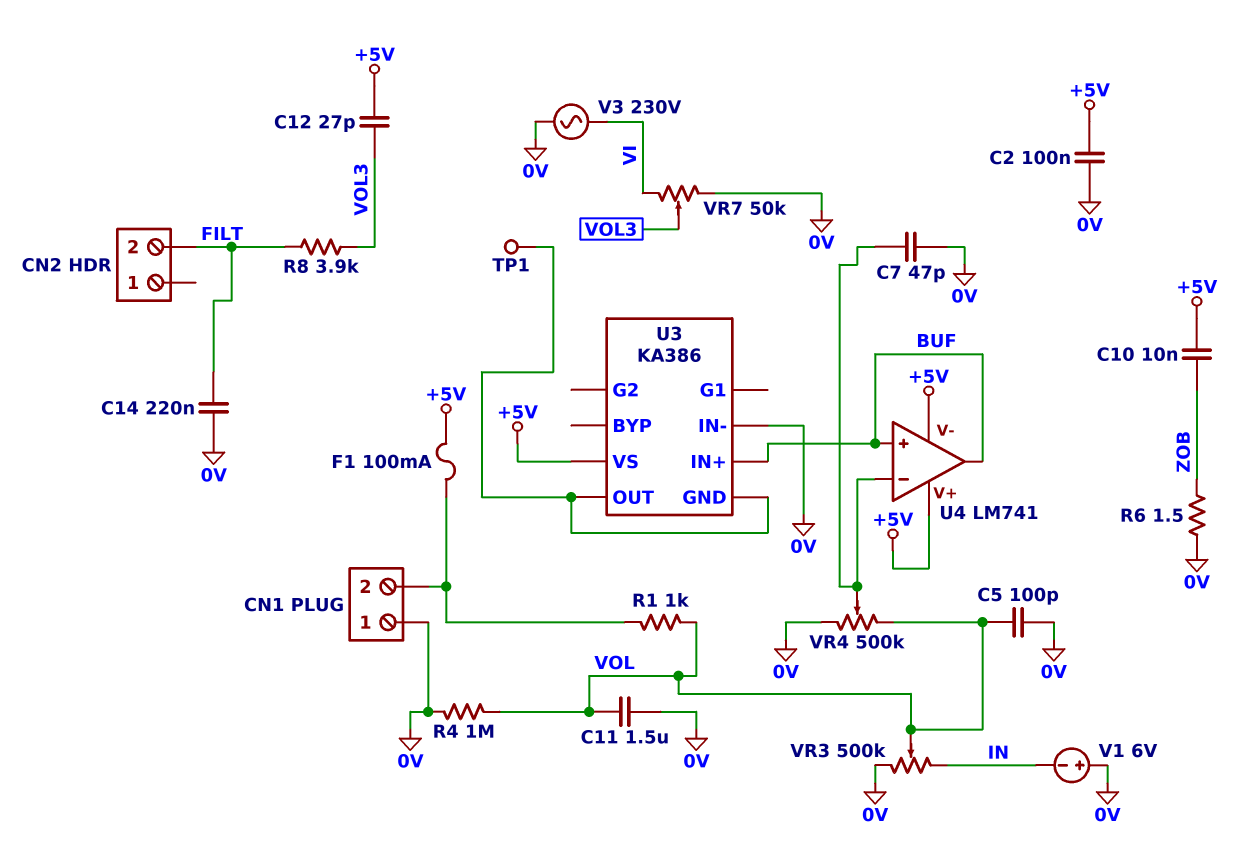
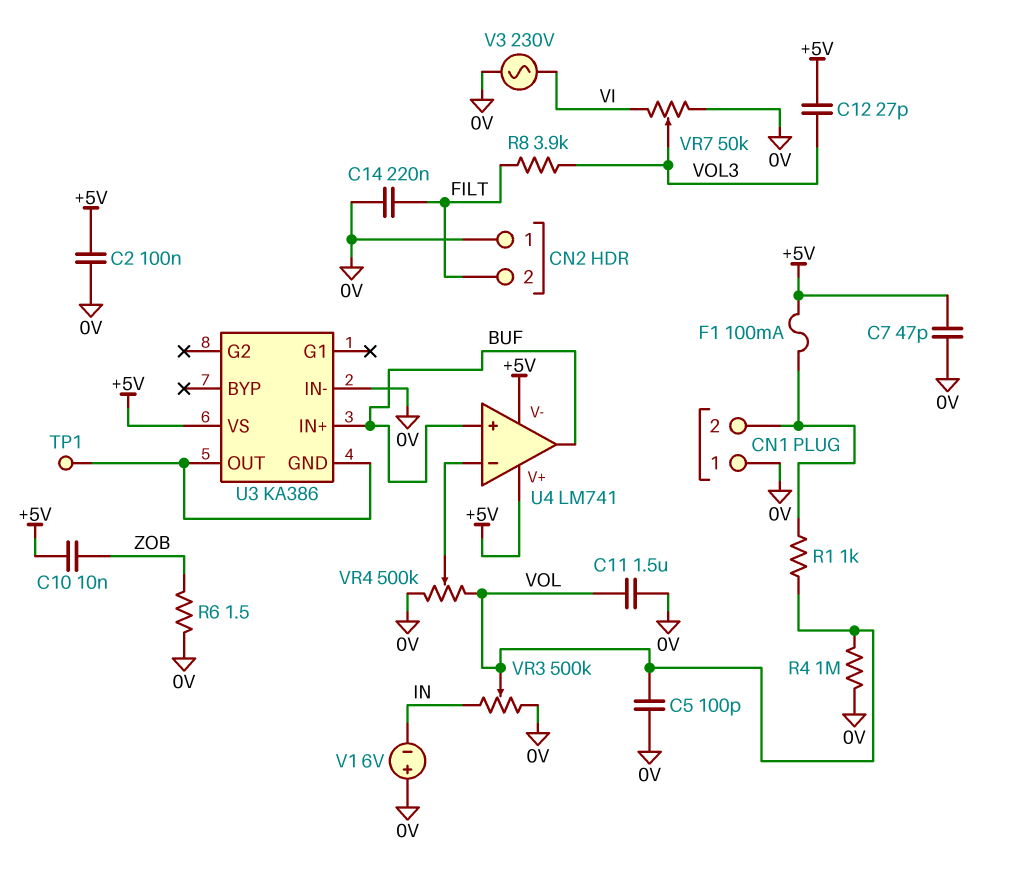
C7: 47pF (0V, U4/in-) -> 47pF (+5V, 0V)
CN2 pin 1: none -> 0V

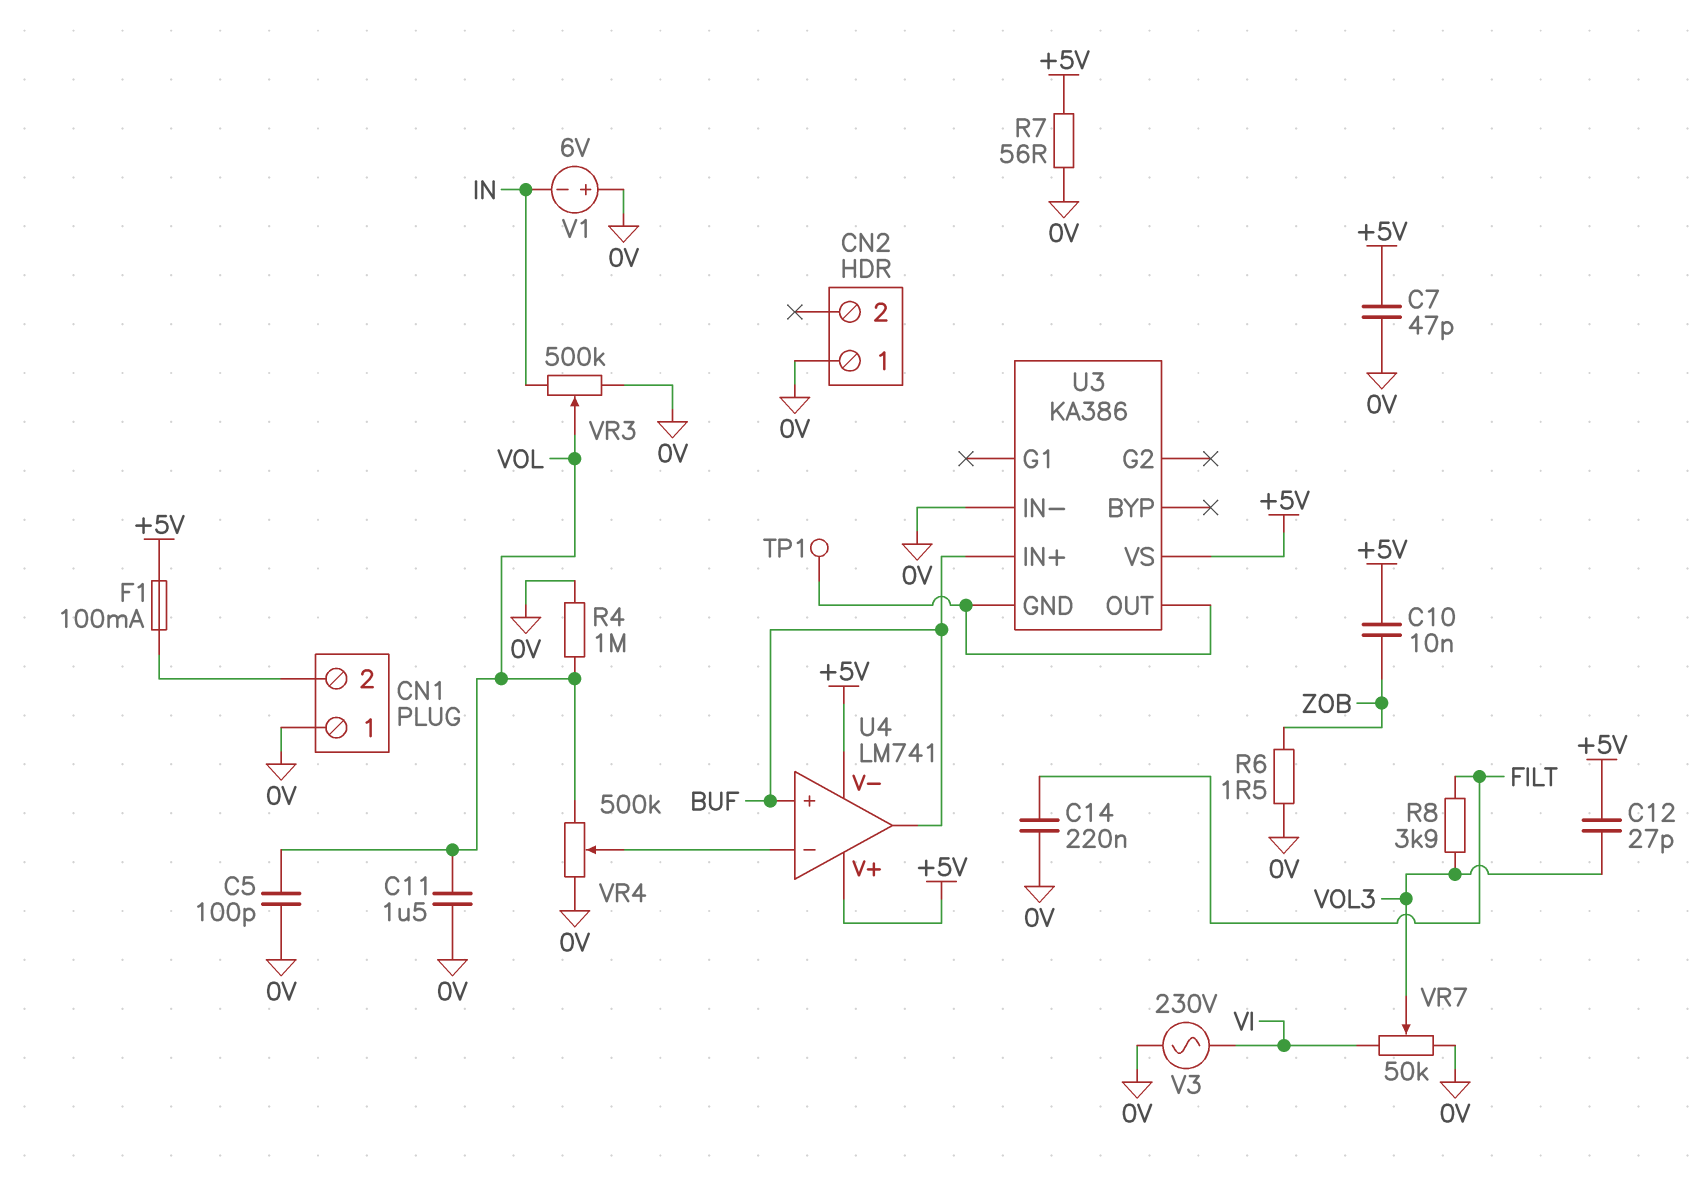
C2: 100nF (+5V, 0V) -> none
CN2 pin 2: FILT -> none
R1: 1k (CN1/2, VOL) -> none
R7: none -> 56 (+5V, 0V)

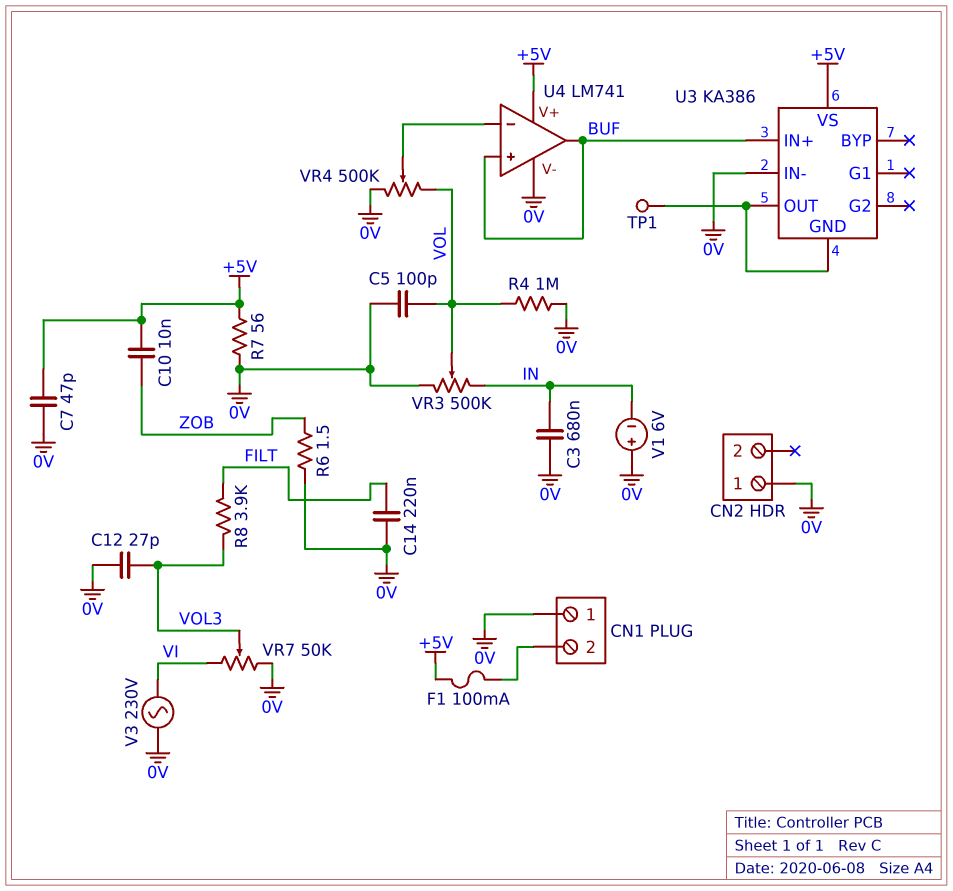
C3: none -> 680nF (0V, IN)
C11: 1.5uF (0V, VOL) -> none
C12: 27pF (+5V, VOL3) -> 27pF (0V, VOL3)
U4 pin V-: +5V -> 0V

